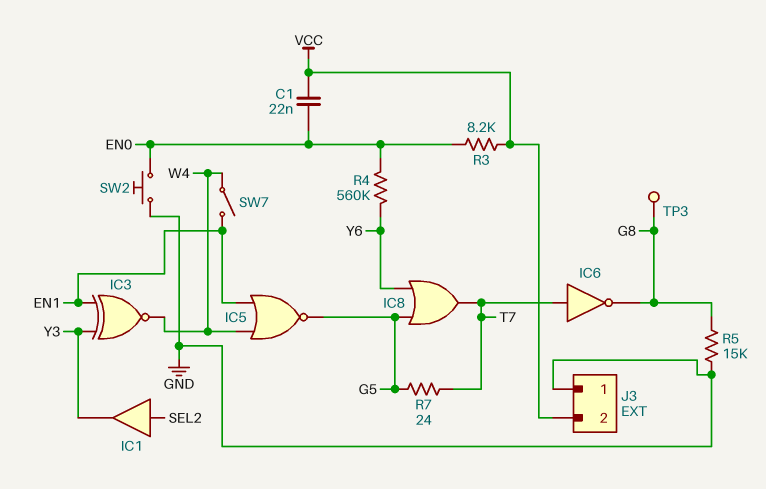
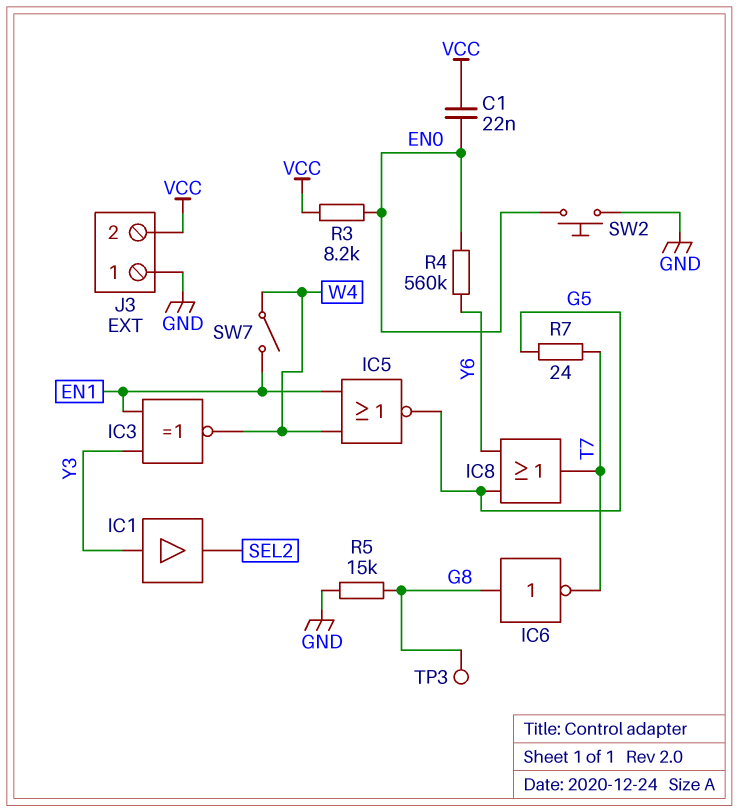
IC1: buffer (in SEL2, out Y3) -> buffer (in Y3, out SEL2)
IC6: NOT (in T7, out G8) -> NOT (in G8, out T7)

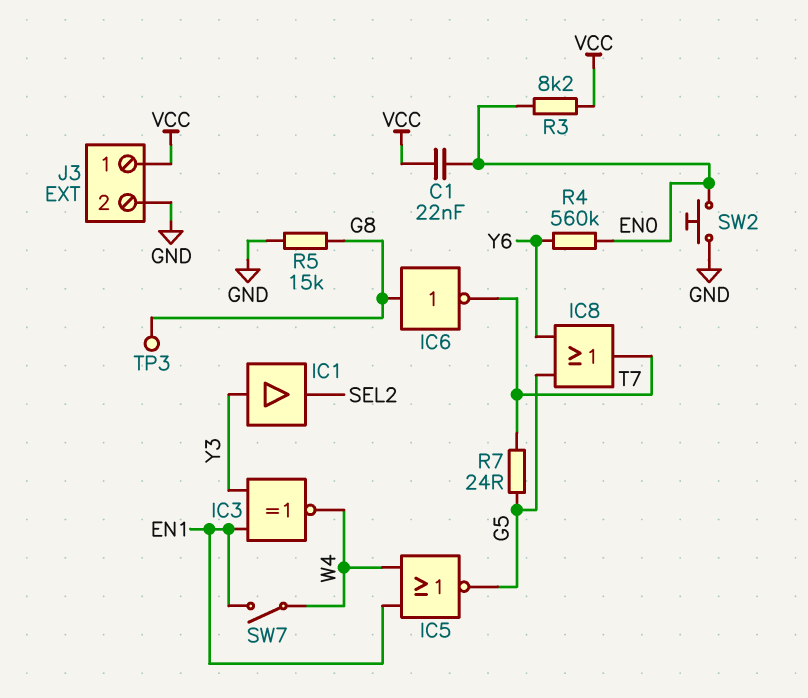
J3 pin 1: GND -> VCC
J3 pin 2: VCC -> GND

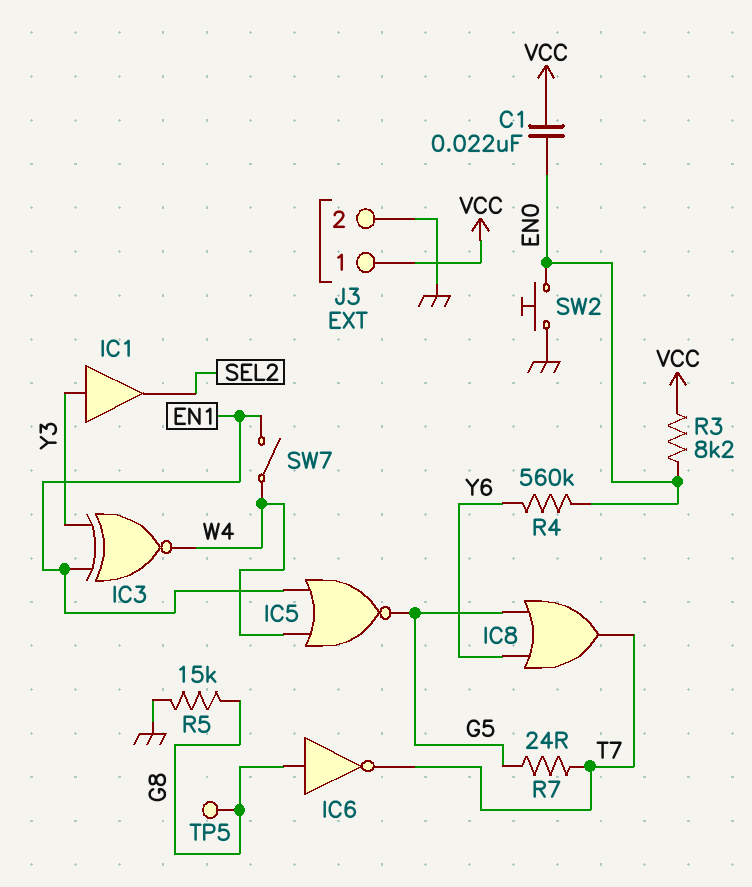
TP3: test point (G8) -> none
TP5: none -> test point (G8)

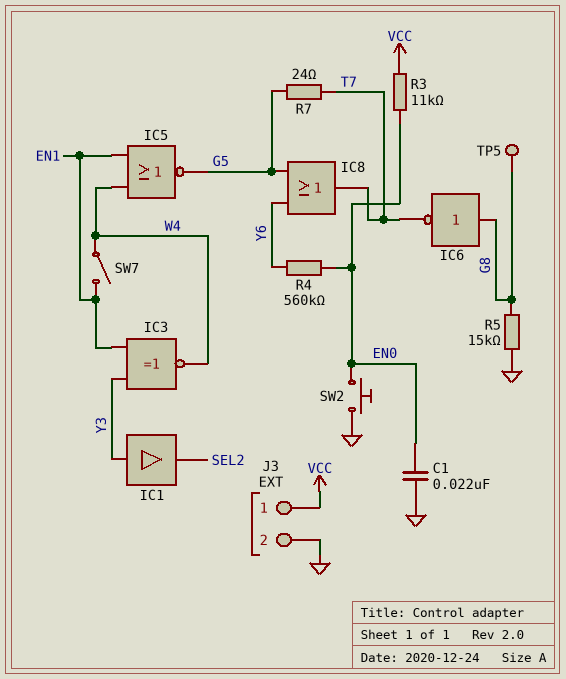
C1: 22nF (EN0, VCC) -> 22nF (EN0, GND)
R3: 8.2k (EN0, VCC) -> 11k (EN0, VCC)

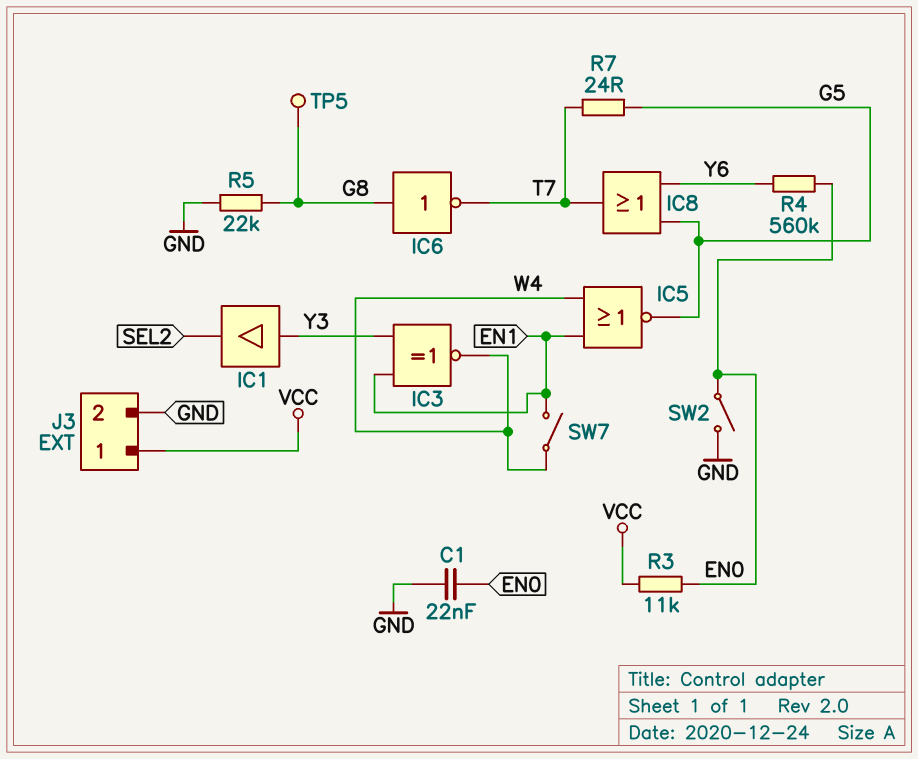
R5: 15k (G8, GND) -> 22k (G8, GND)
SW2: button (EN0, GND) -> switch (EN0, GND)

